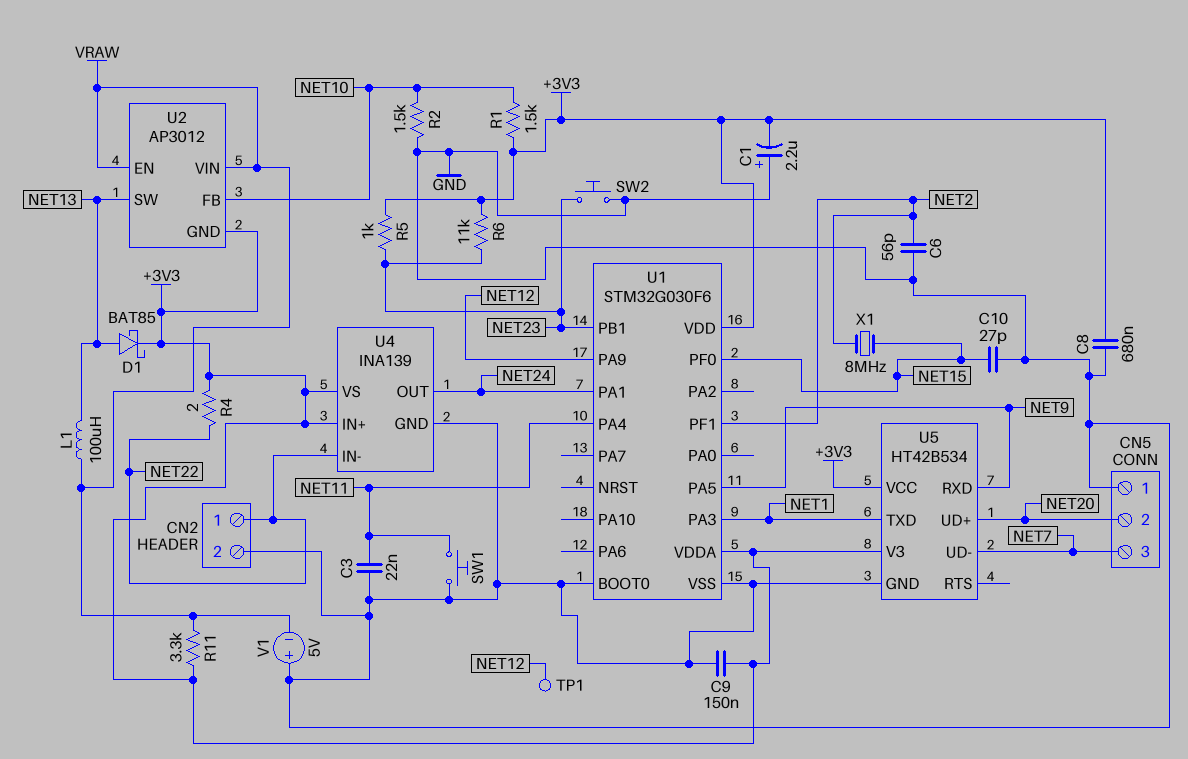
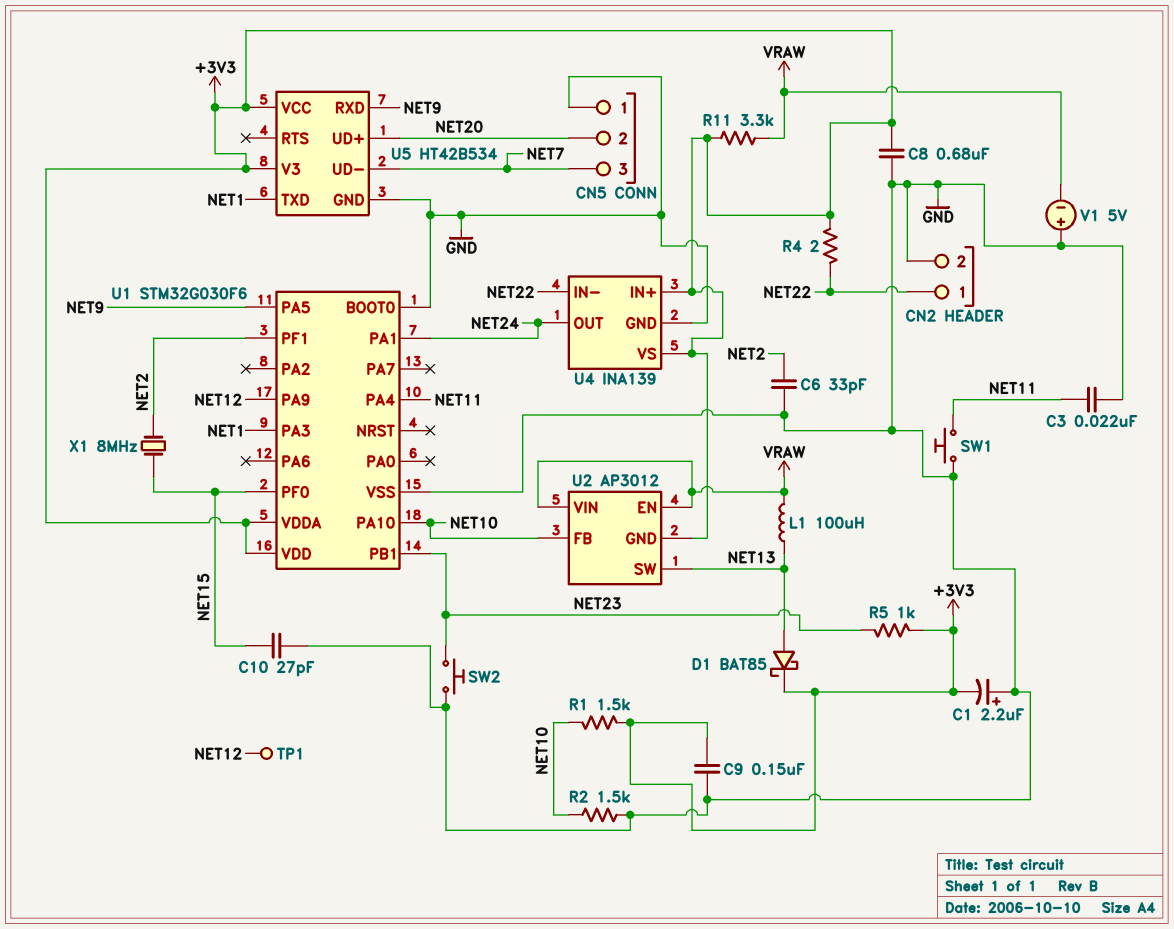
C6: 56pF (GND, NET2) -> 33pF (GND, NET2)
R6: 11k (+3V3, NET23) -> none
U1 pin PA10: none -> NET10

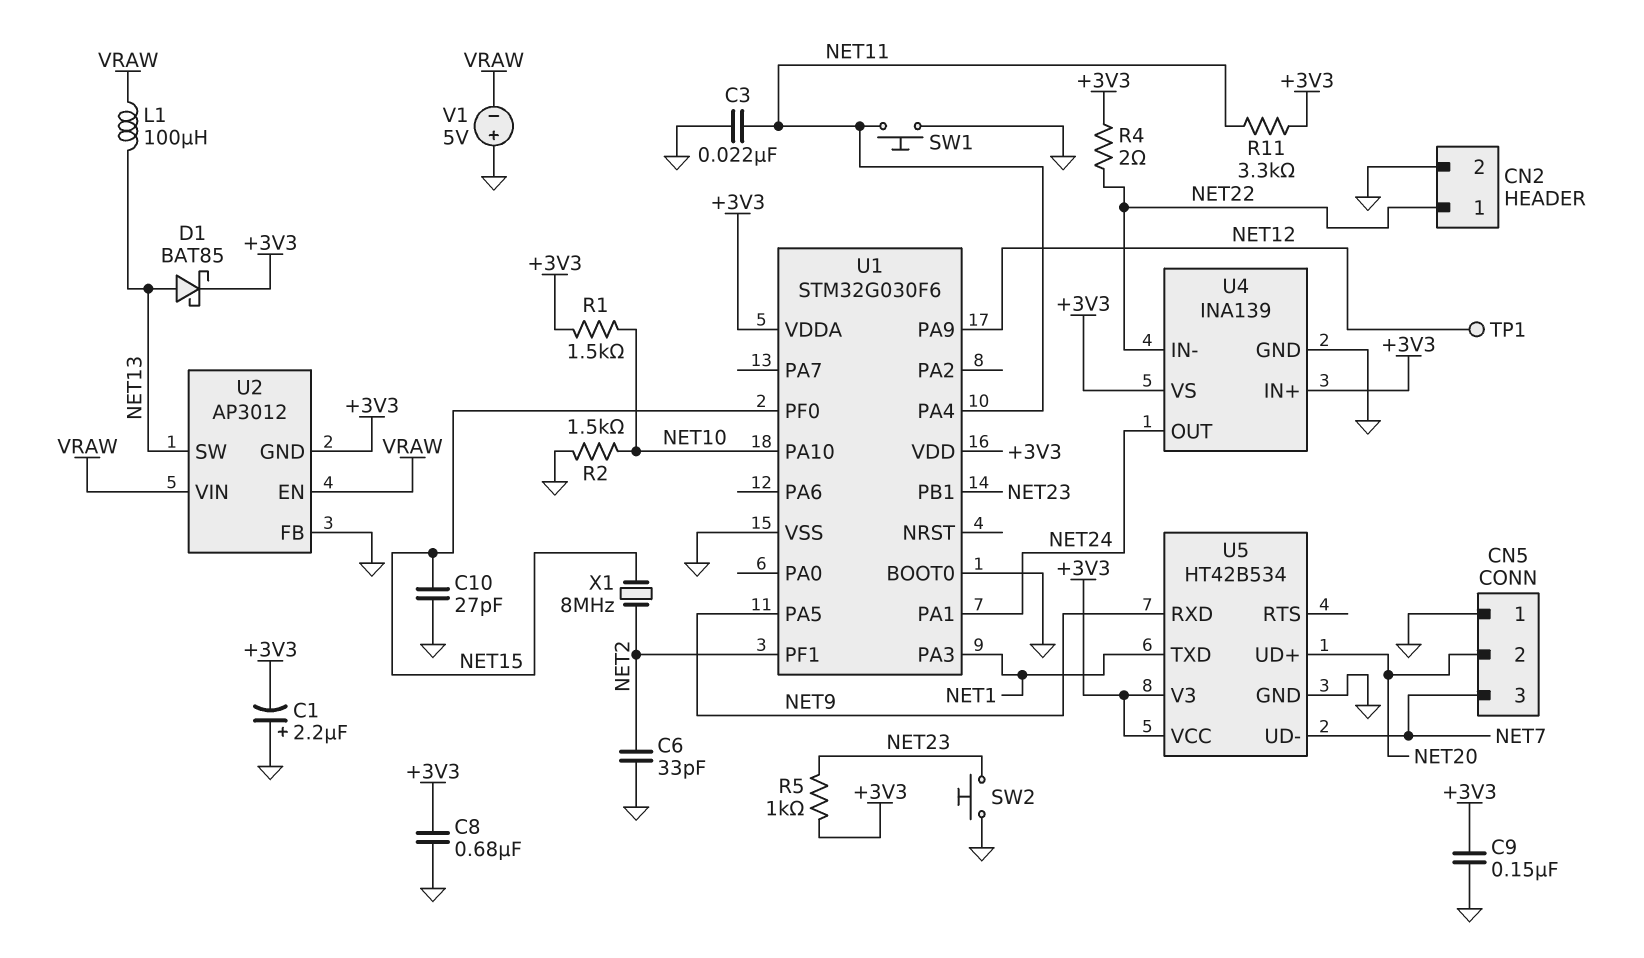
R11: 3.3k (+3V3, VRAW) -> 3.3k (+3V3, NET11)
U2 pin FB: NET10 -> GND

